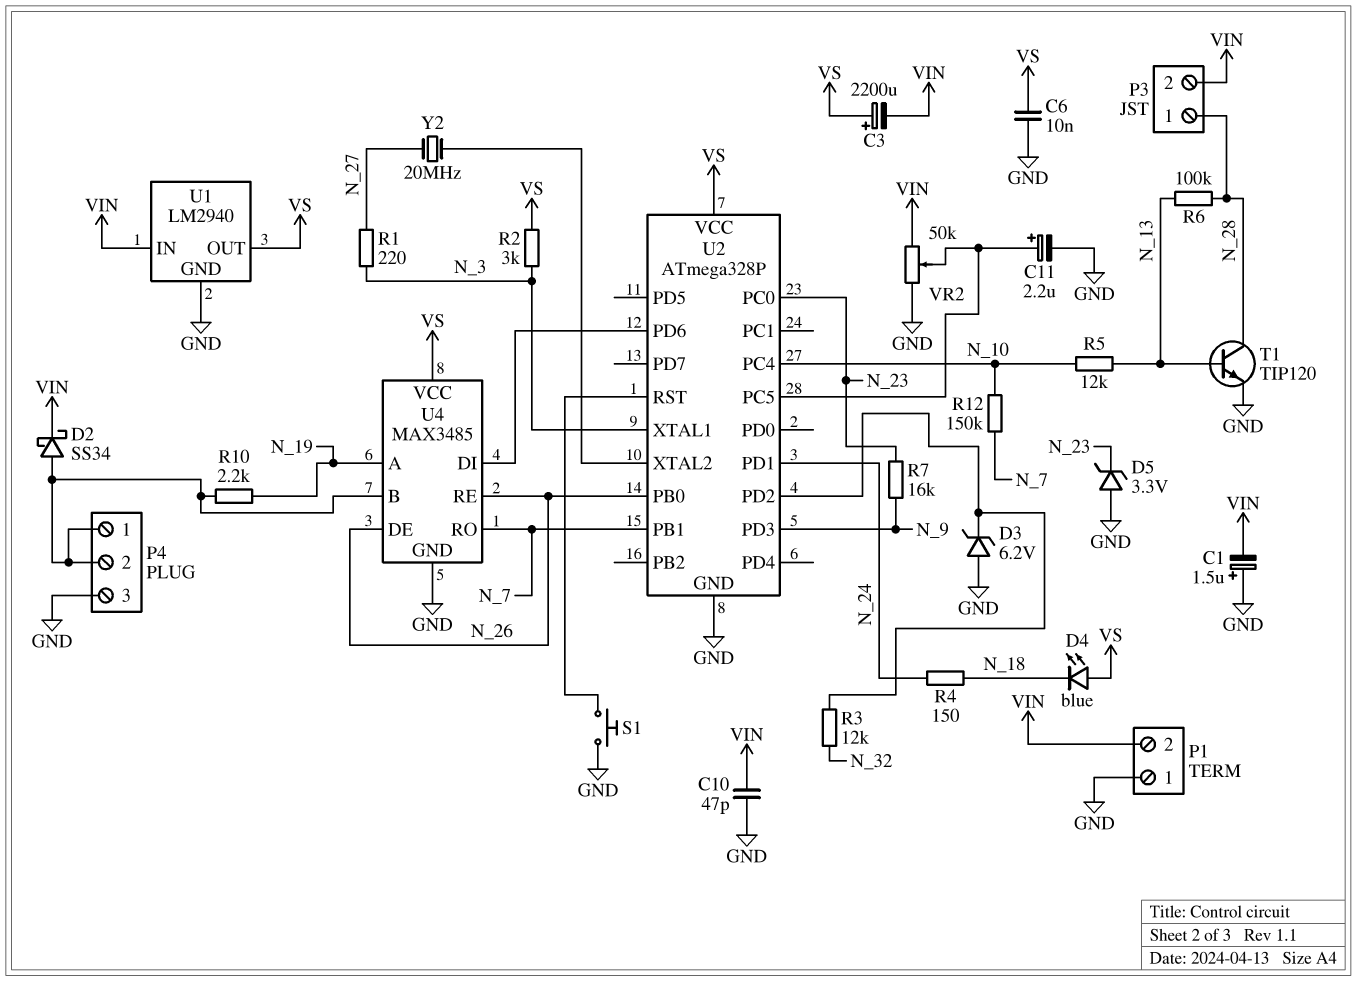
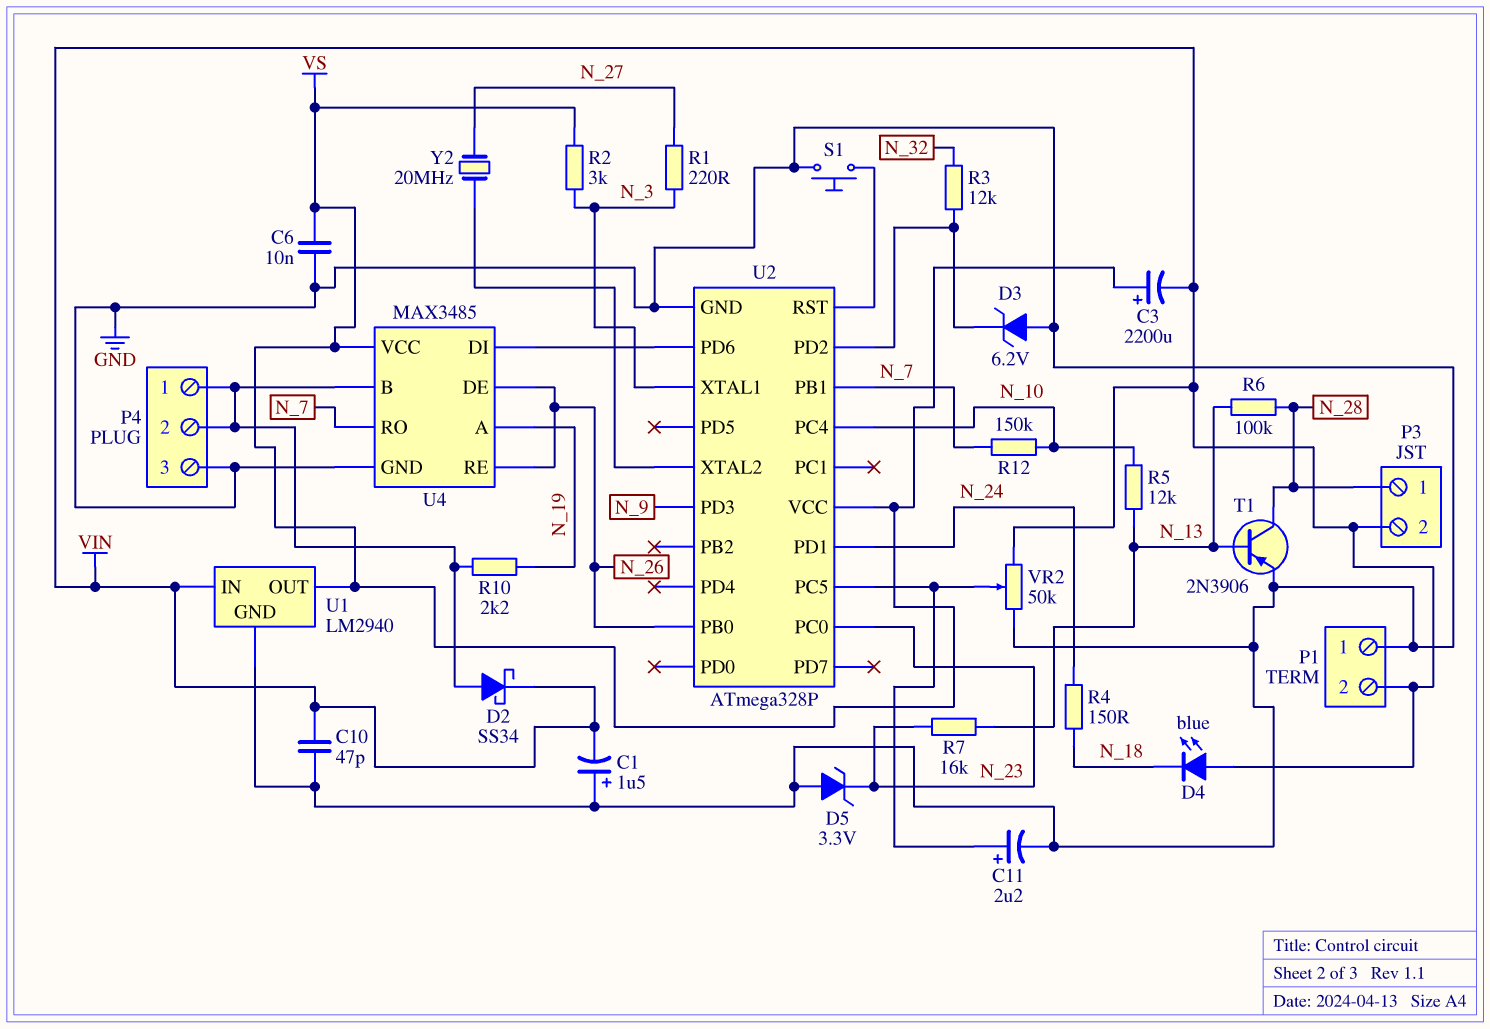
D4: LED blue (A VS, K N_18) -> LED blue (A VIN, K N_18)
R7: 16k (N_9, N_23) -> 16k (N_13, N_23)
T1: NPN TIP120 (B N_13, C N_28, E GND) -> PNP 2N3906 (B N_13, C N_28, E GND)

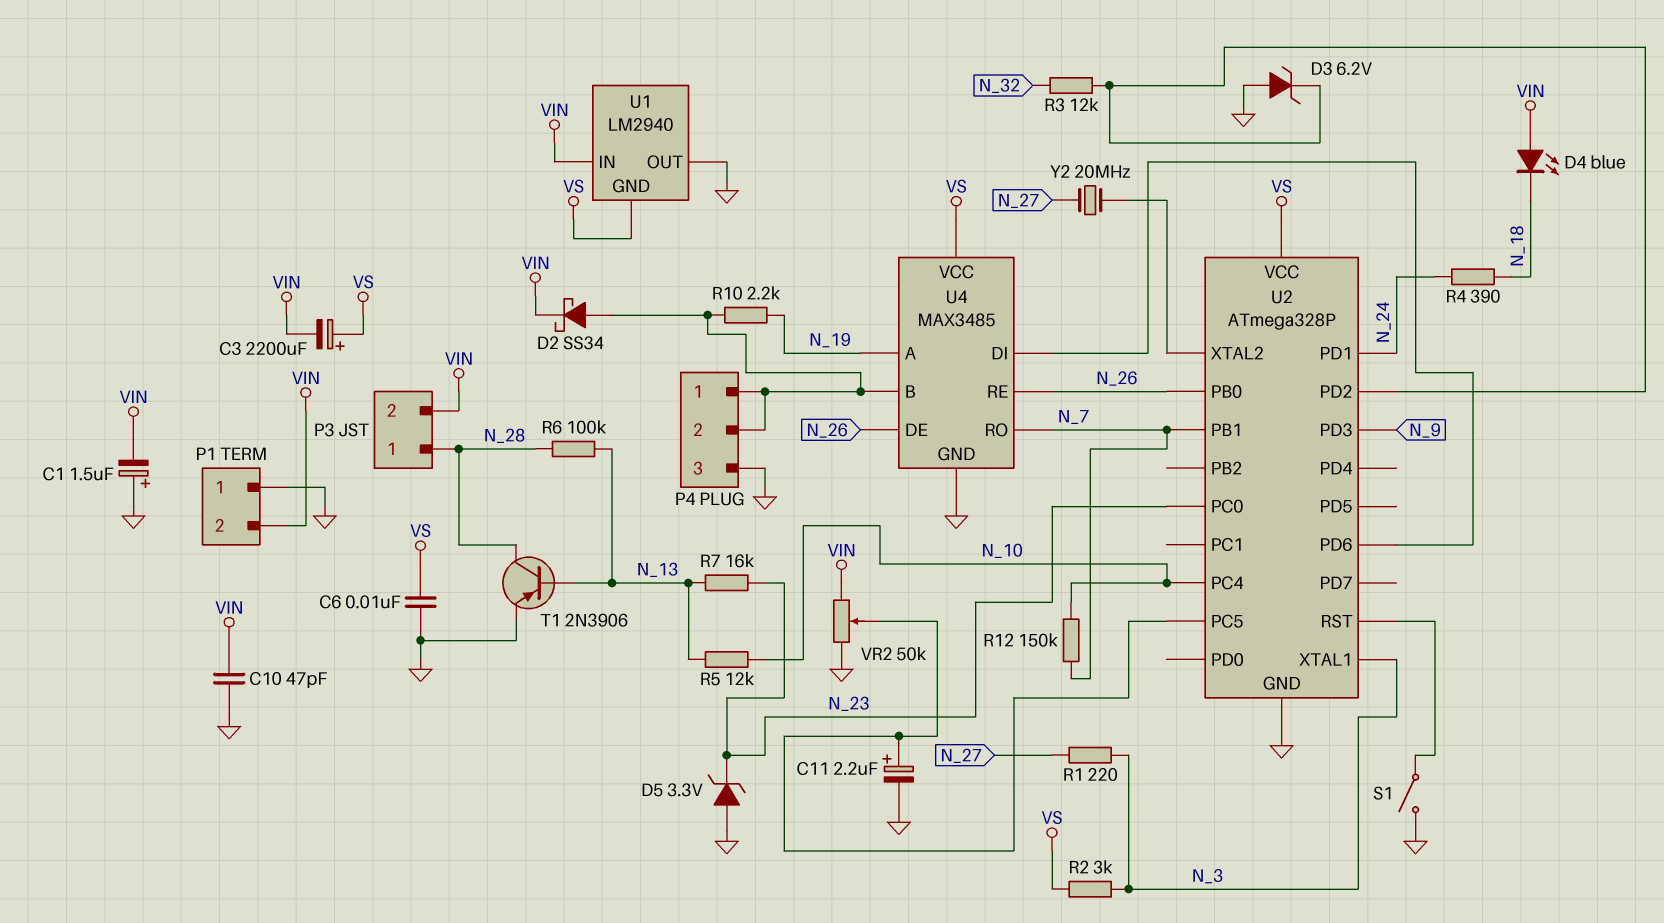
R4: 150 (N_18, N_24) -> 390 (N_18, N_24)
S1: button (GND, U2/RST) -> switch (GND, U2/RST)
U1 pin GND: GND -> VS
U1 pin OUT: VS -> GND

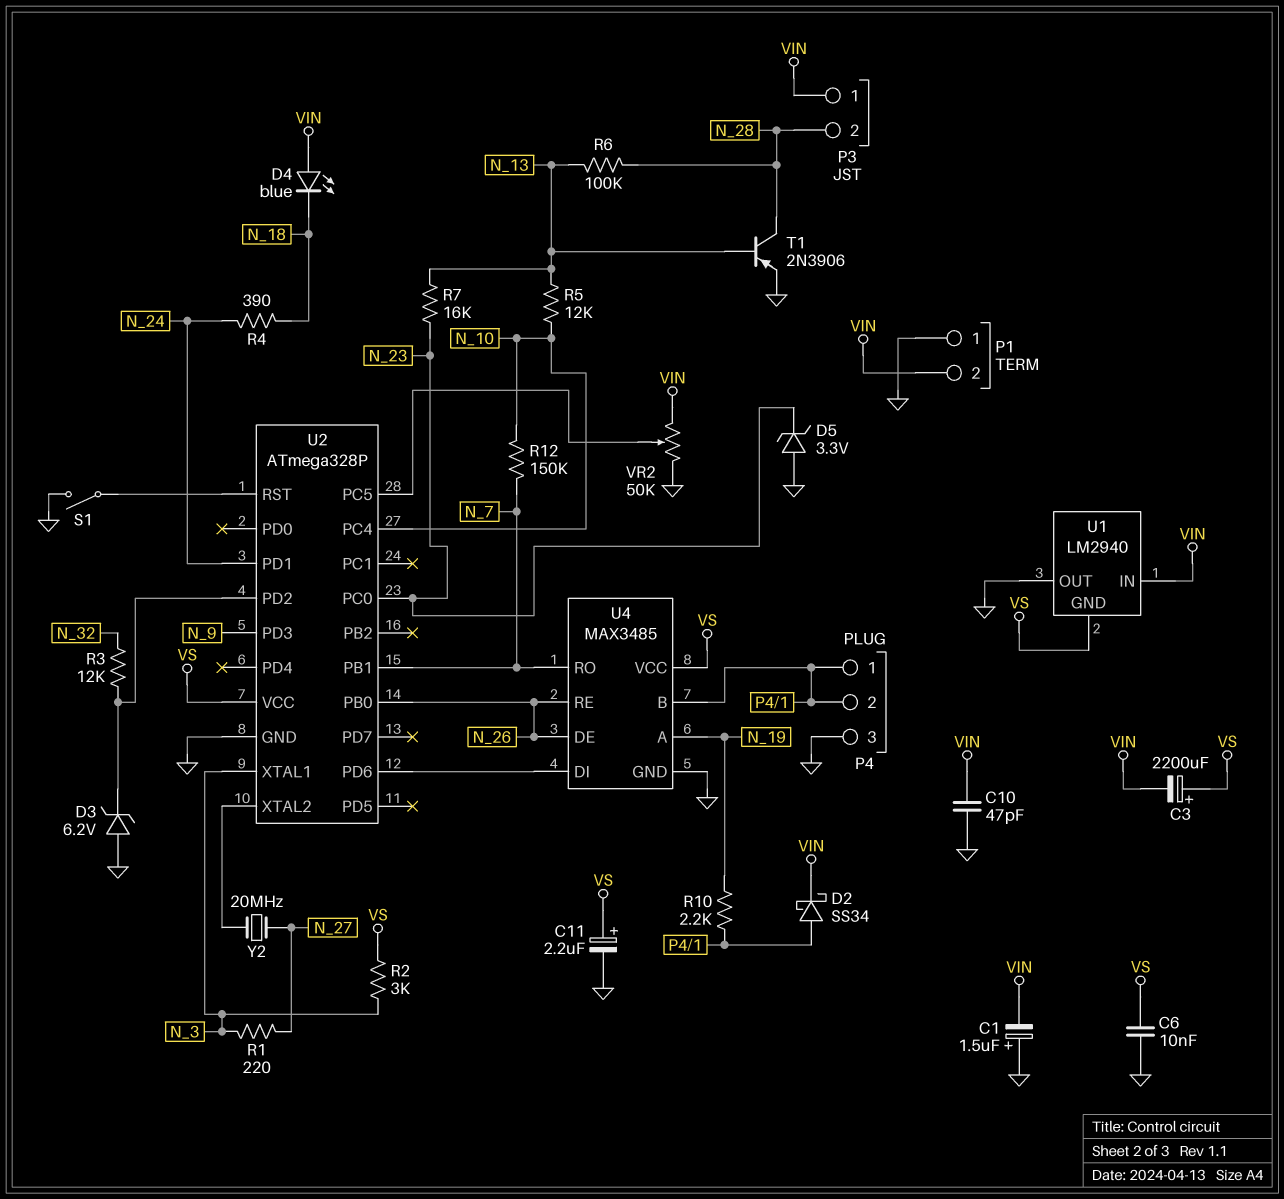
C11: 2.2uF (plus U2/PC5, minus GND) -> 2.2uF (plus VS, minus GND)
P3 pin 1: N_28 -> VIN
P3 pin 2: VIN -> N_28

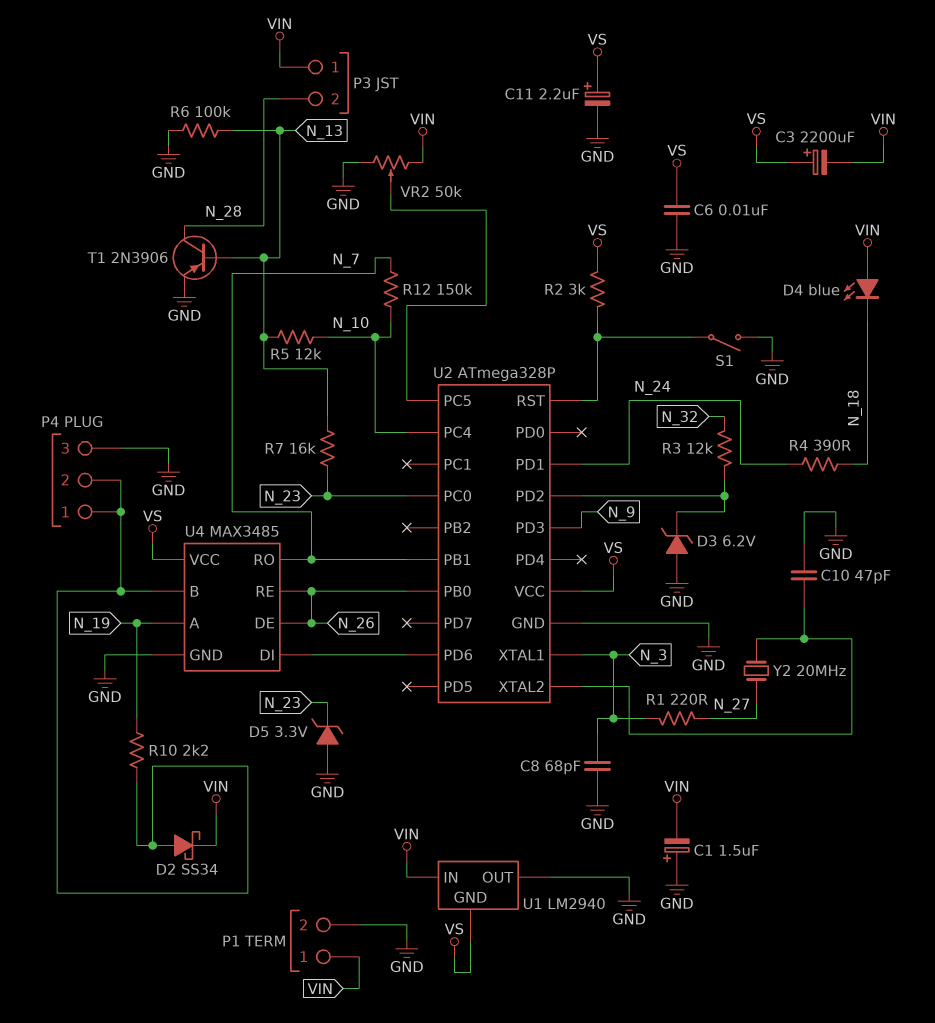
C8: none -> 68pF (GND, N_3)
C10: 47pF (GND, VIN) -> 47pF (GND, U2/XTAL2)
P1 pin 1: GND -> VIN
P1 pin 2: VIN -> GND
R2: 3k (N_3, VS) -> 3k (U2/RST, VS)
R6: 100k (N_13, N_28) -> 100k (GND, N_13)

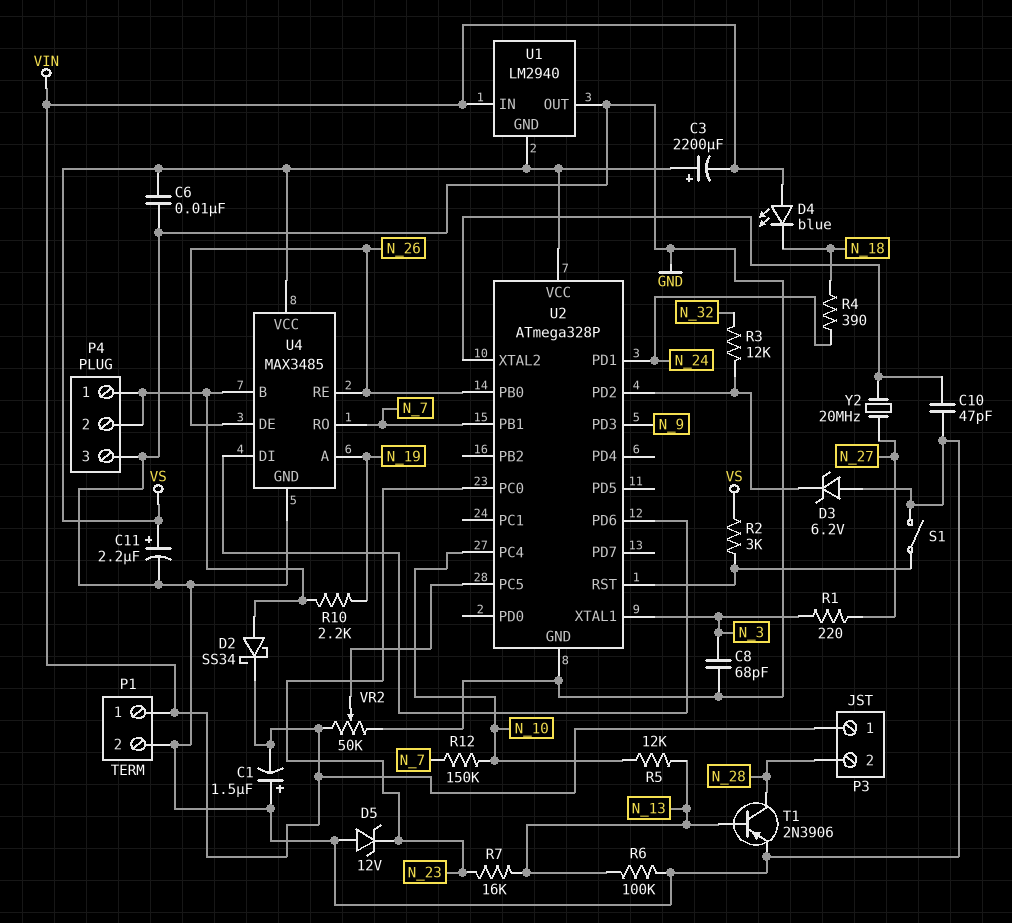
D5: zener 3.3V (A GND, K N_23) -> zener 12V (A GND, K N_23)

